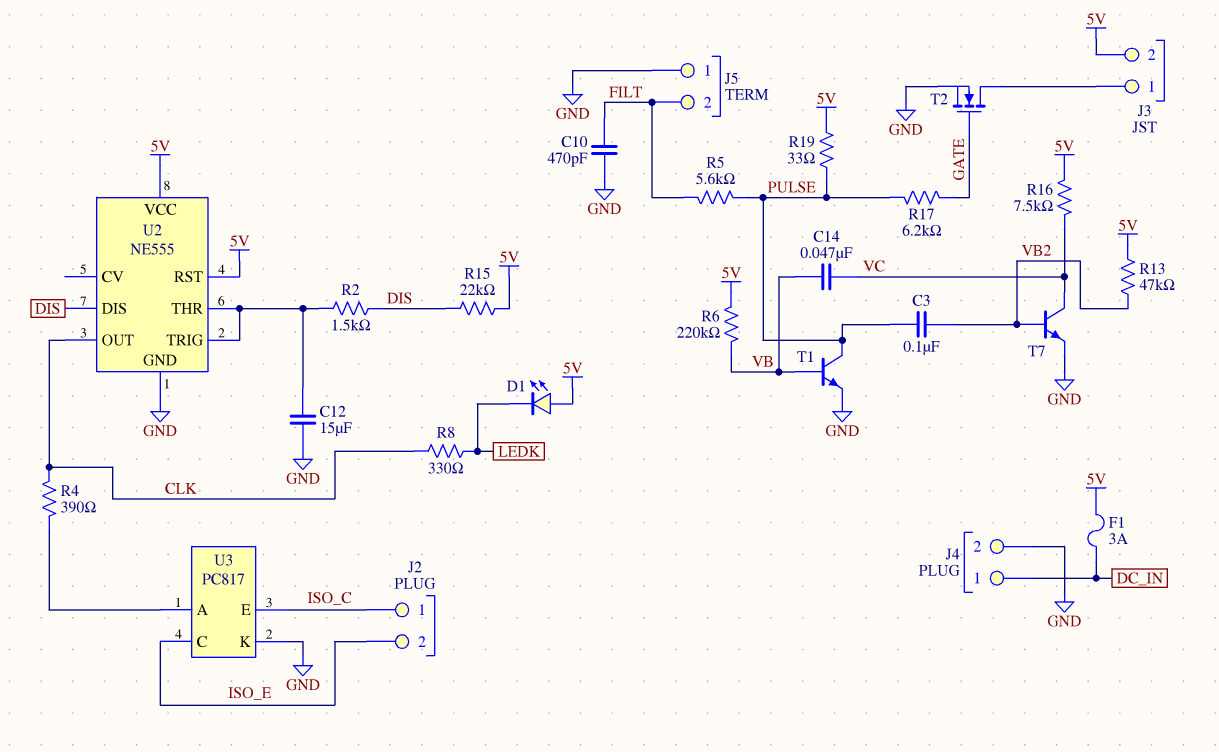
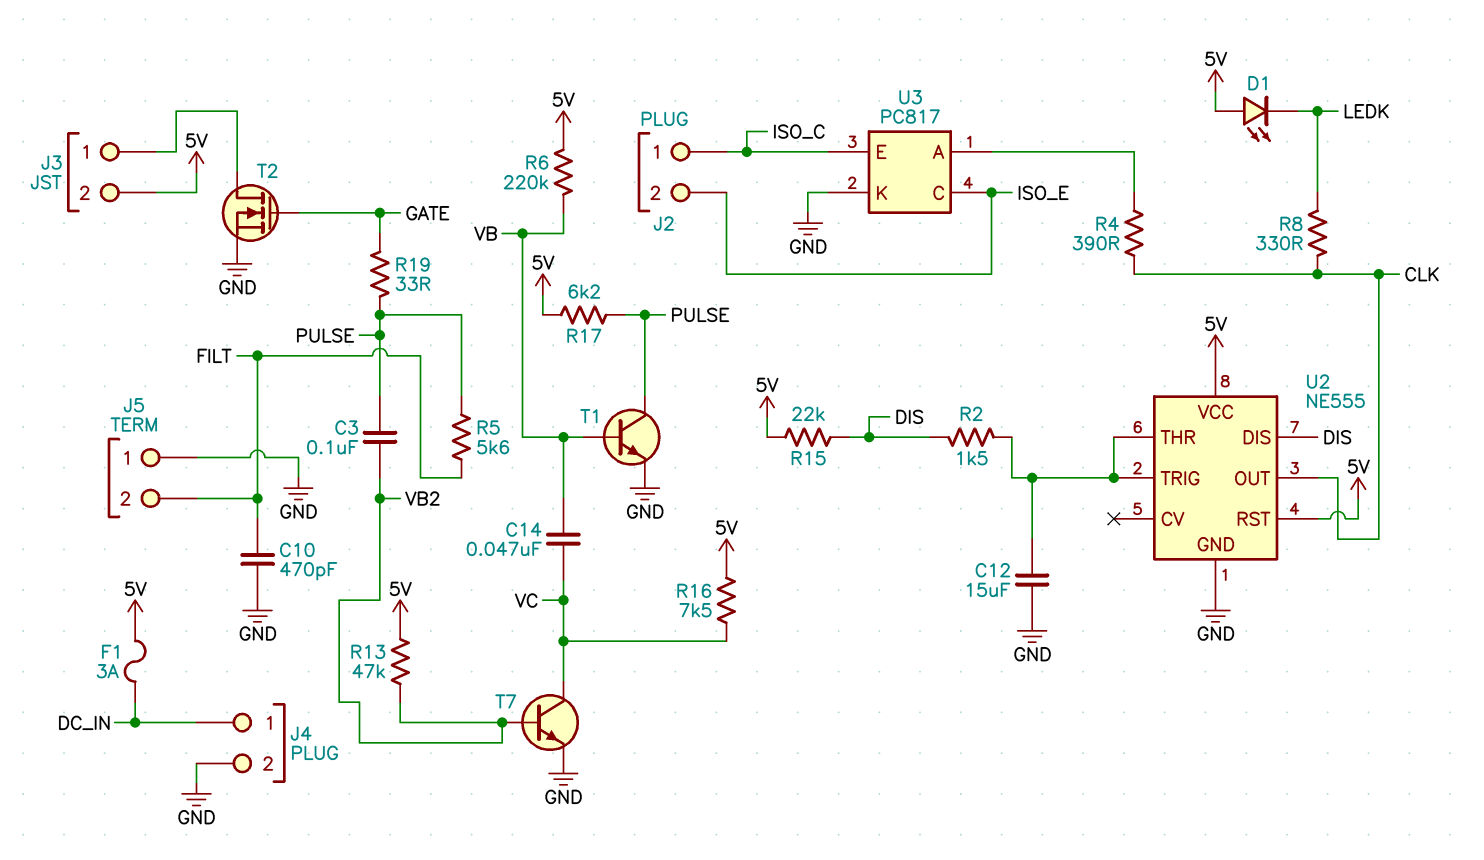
R17: 6.2k (GATE, PULSE) -> 6.2k (5V, PULSE)
R19: 33 (5V, PULSE) -> 33 (GATE, PULSE)

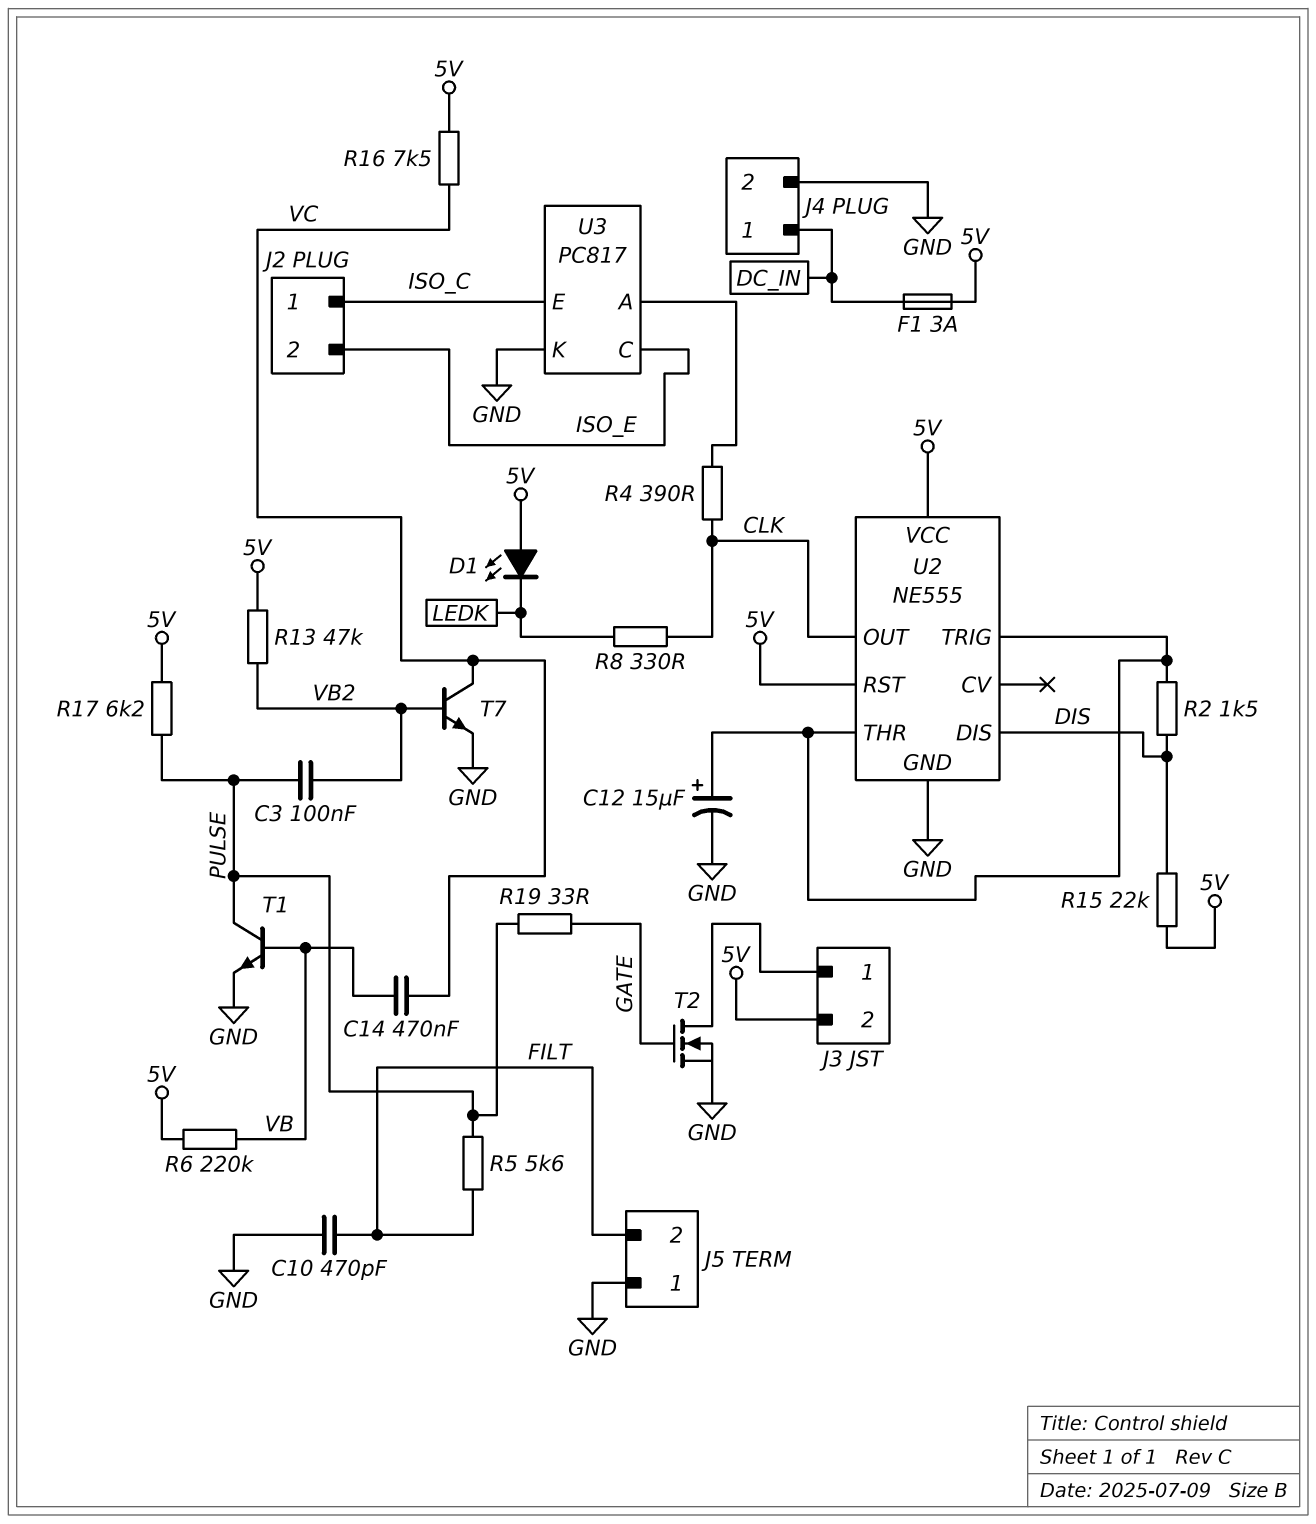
C12: 15uF (GND, U2/THR) -> 15uF (plus U2/THR, minus GND)
C14: 47nF (VB, VC) -> 470nF (VB, VC)

